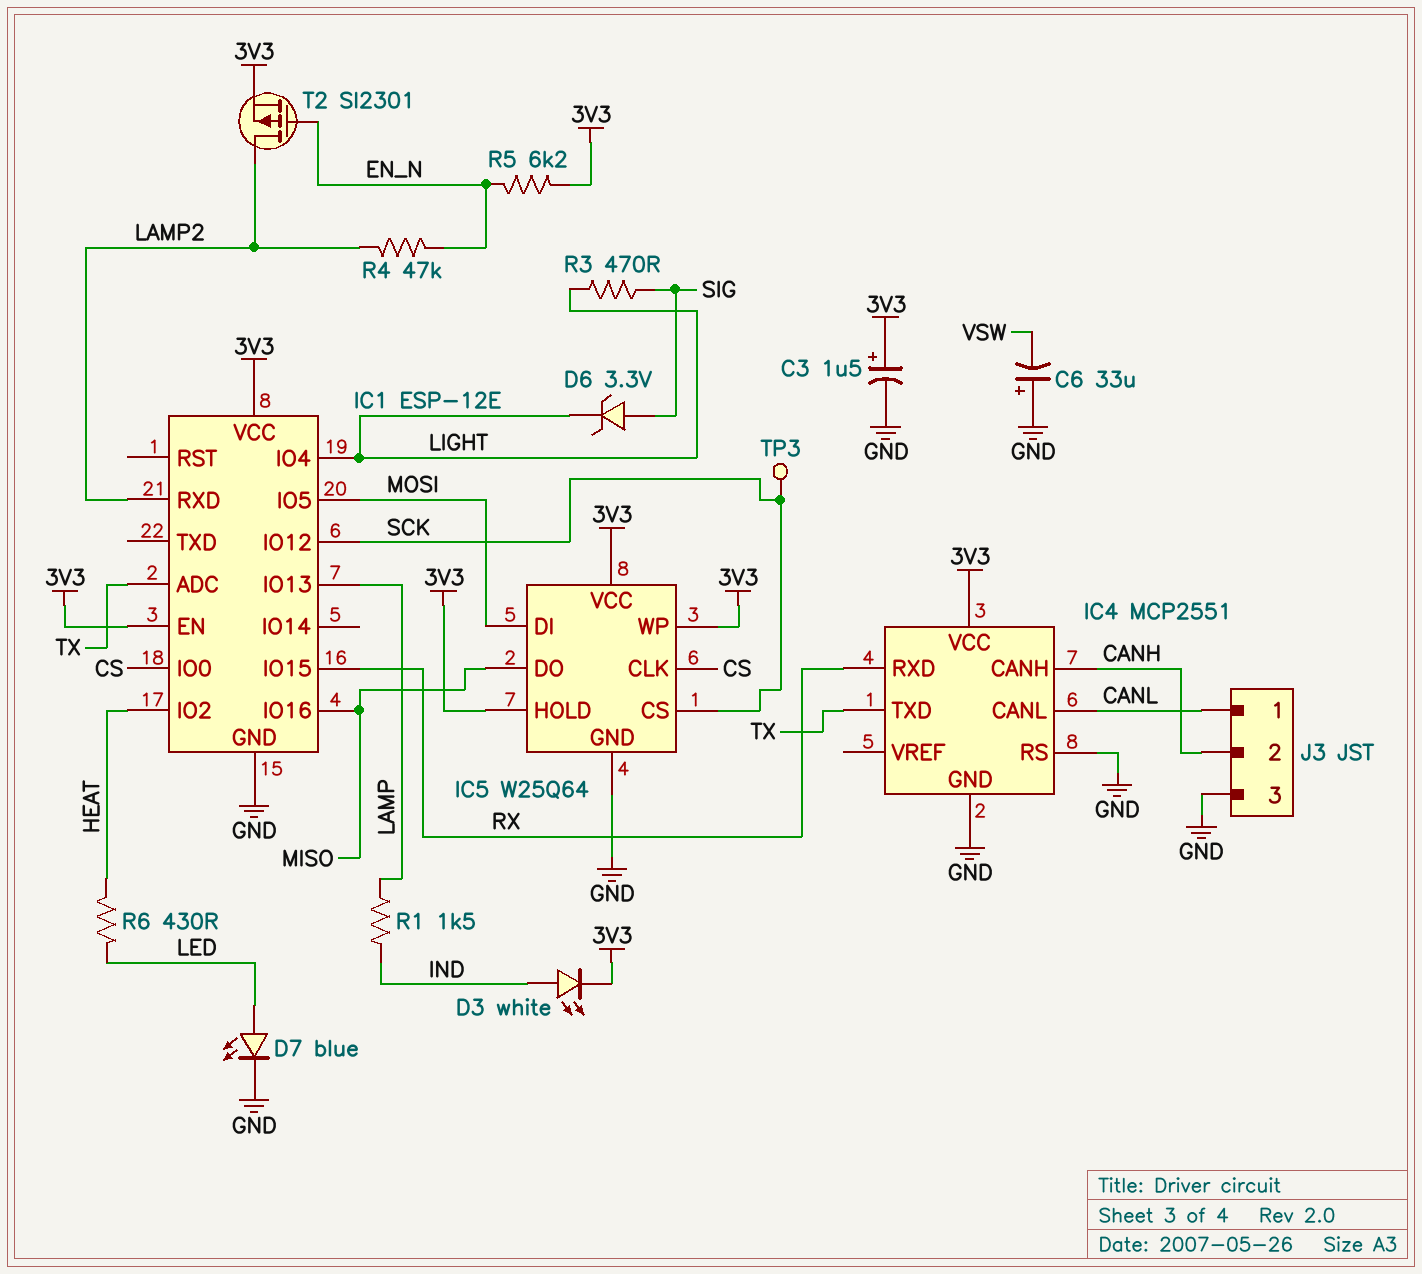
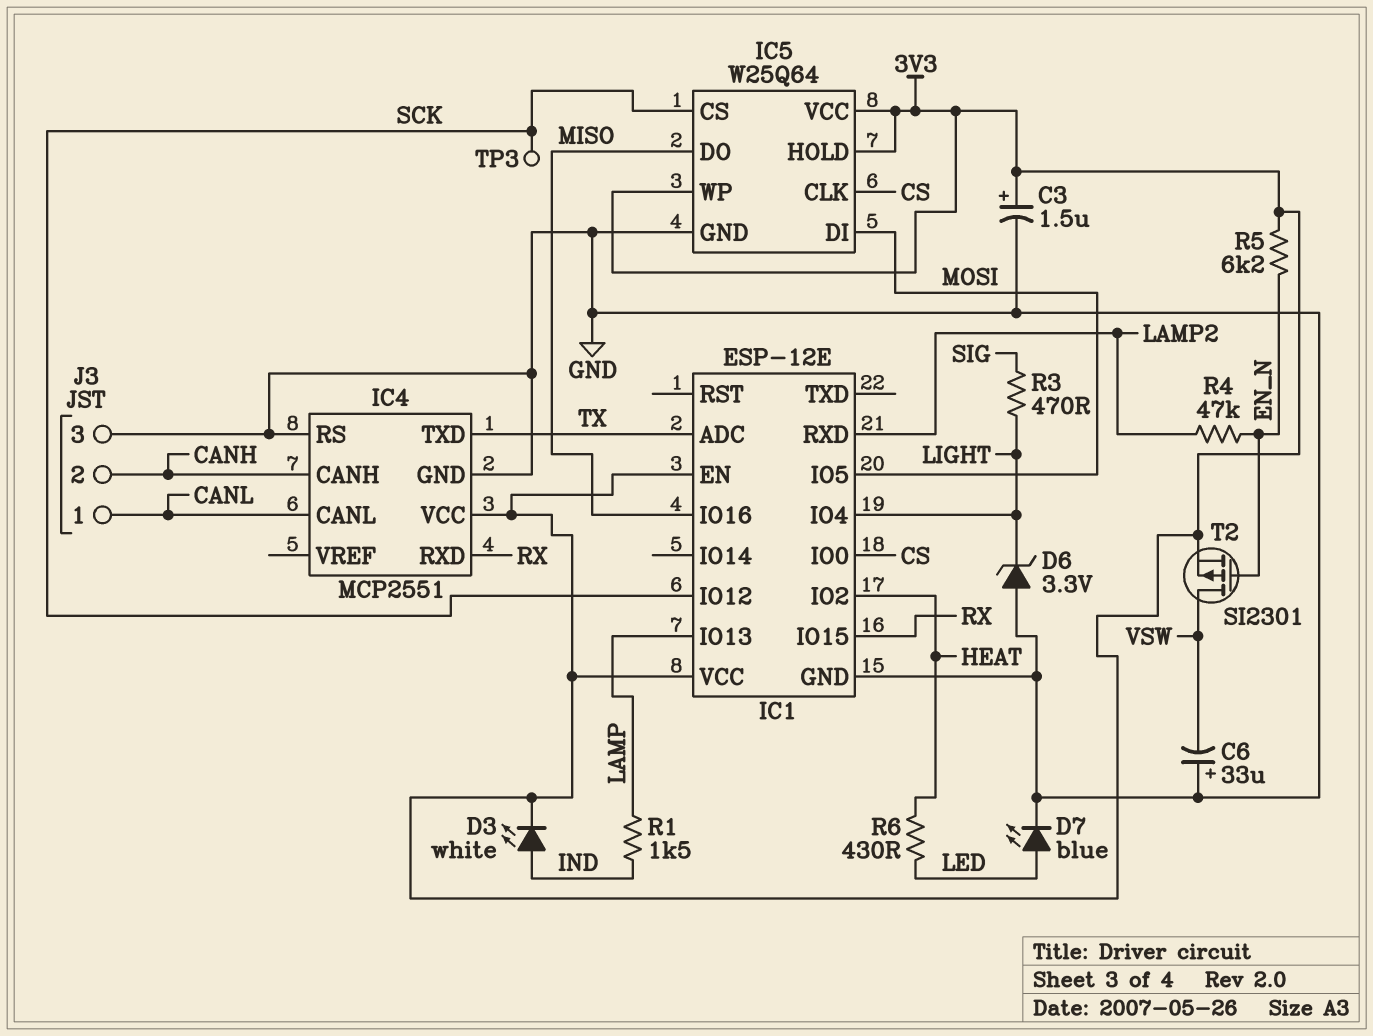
D6: zener 3.3V (A SIG, K LIGHT) -> zener 3.3V (A GND, K LIGHT)
T2: PMOS SI2301 (G EN_N, D LAMP2, S 3V3) -> PMOS SI2301 (G EN_N, D VSW, S 3V3)

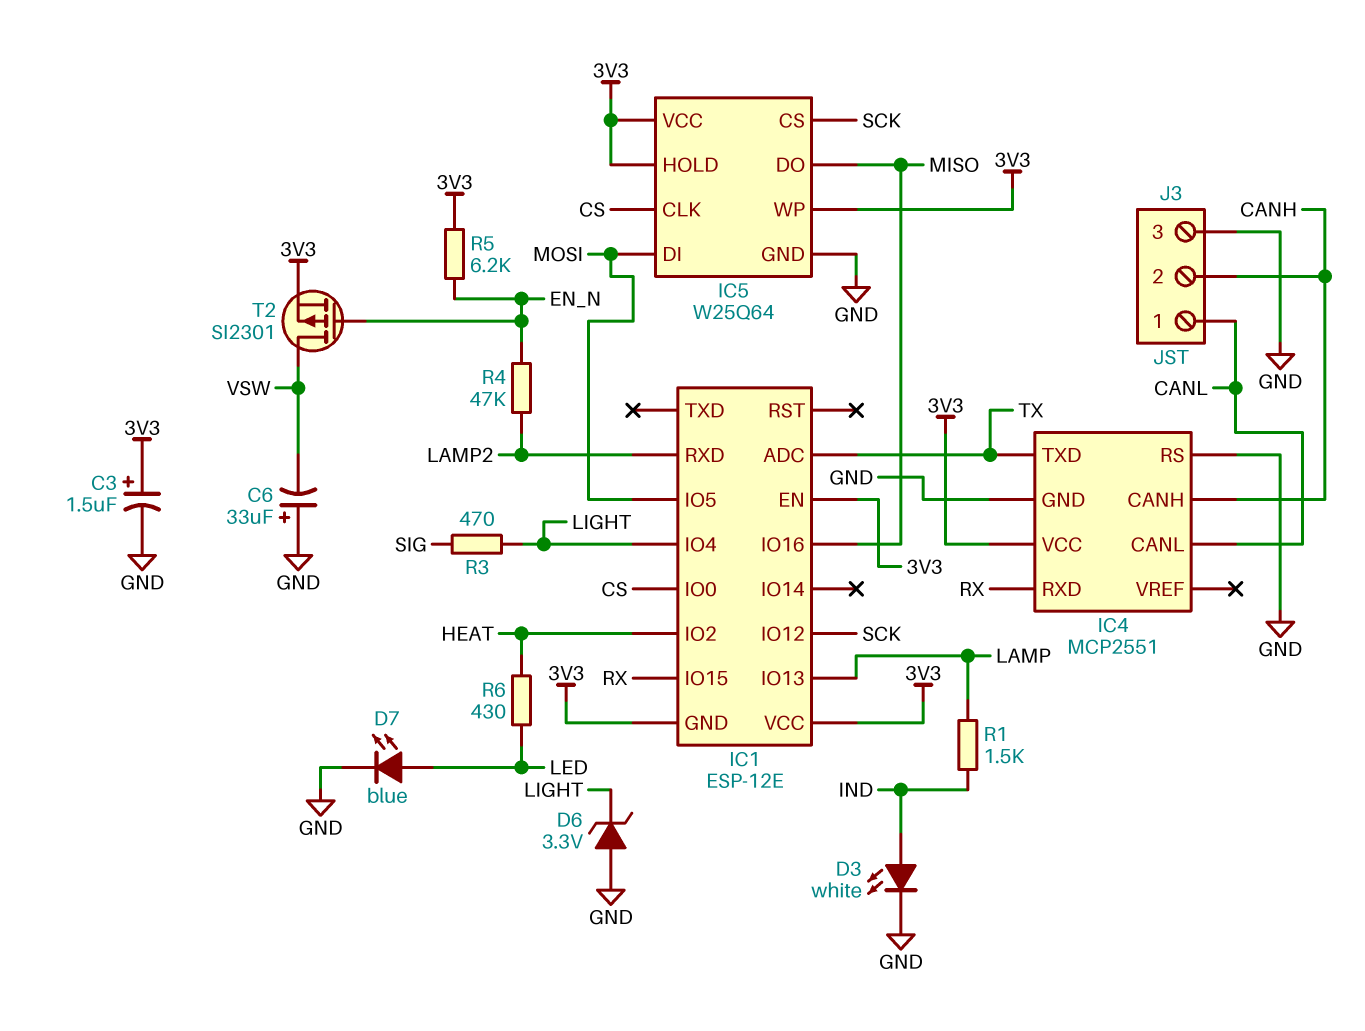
D3: LED white (A IND, K 3V3) -> LED white (A IND, K GND)
IC1 pin GND: GND -> 3V3
TP3: test point (SCK) -> none

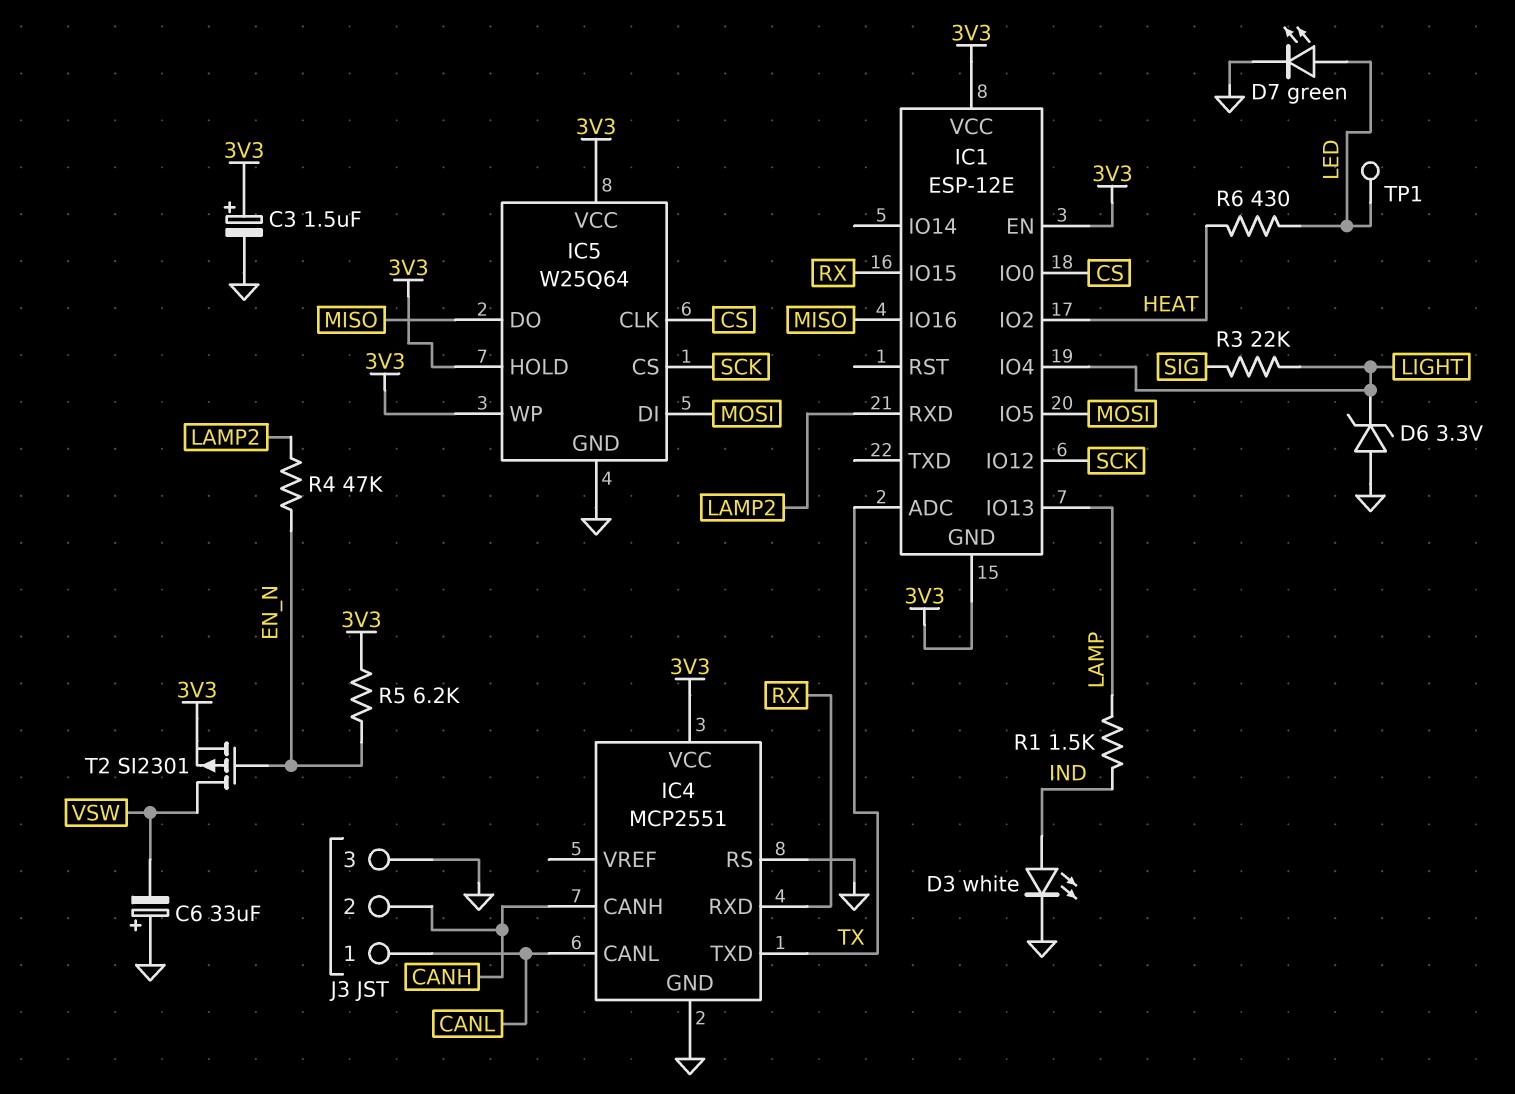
D7: LED blue (A LED, K GND) -> LED green (A LED, K GND)
R3: 470 (LIGHT, SIG) -> 22k (LIGHT, SIG)
TP1: none -> test point (LED)

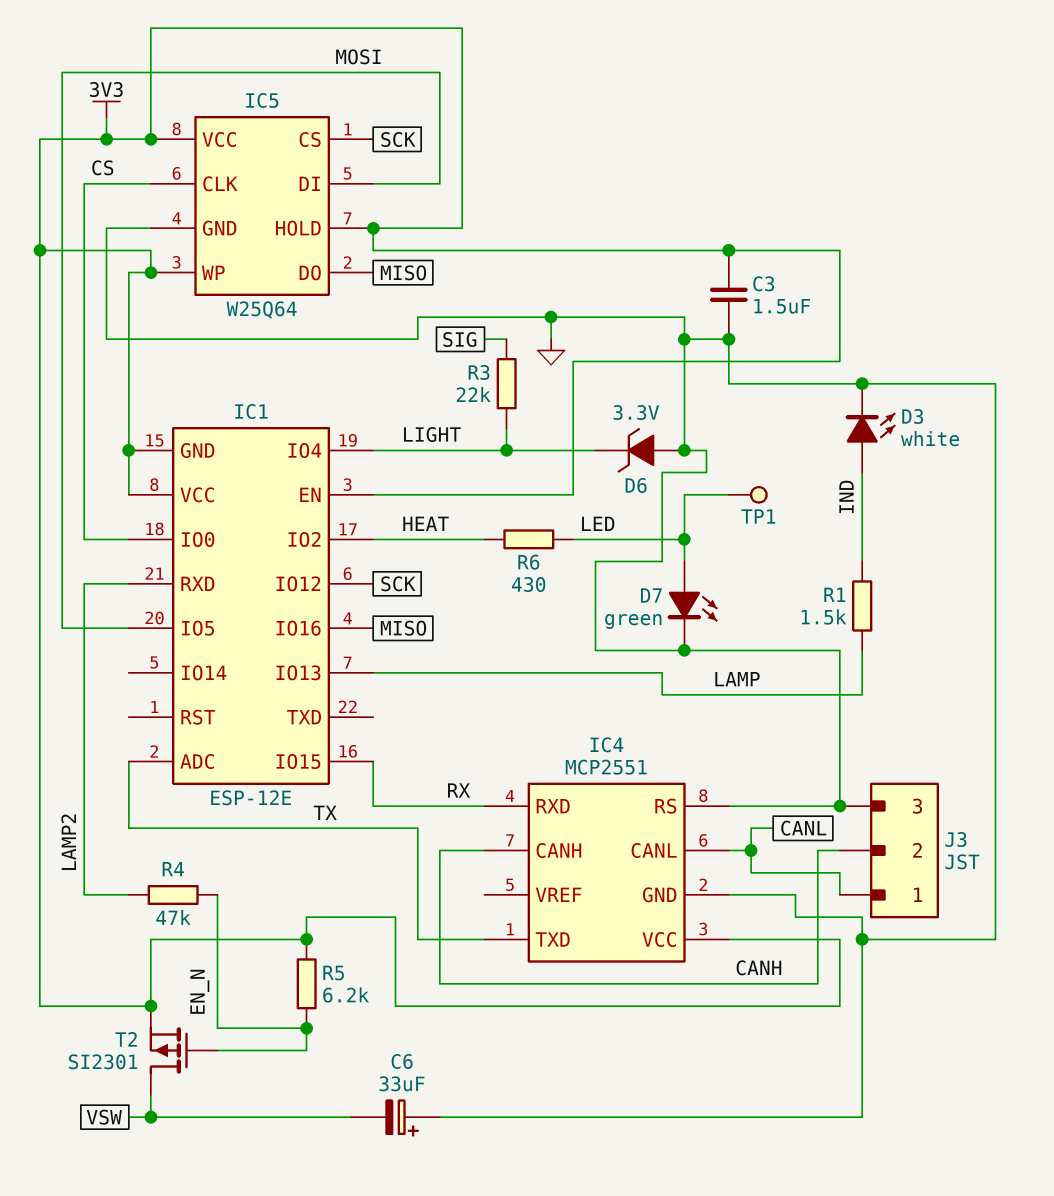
C3: 1.5uF (plus 3V3, minus GND) -> 1.5uF (3V3, GND)

